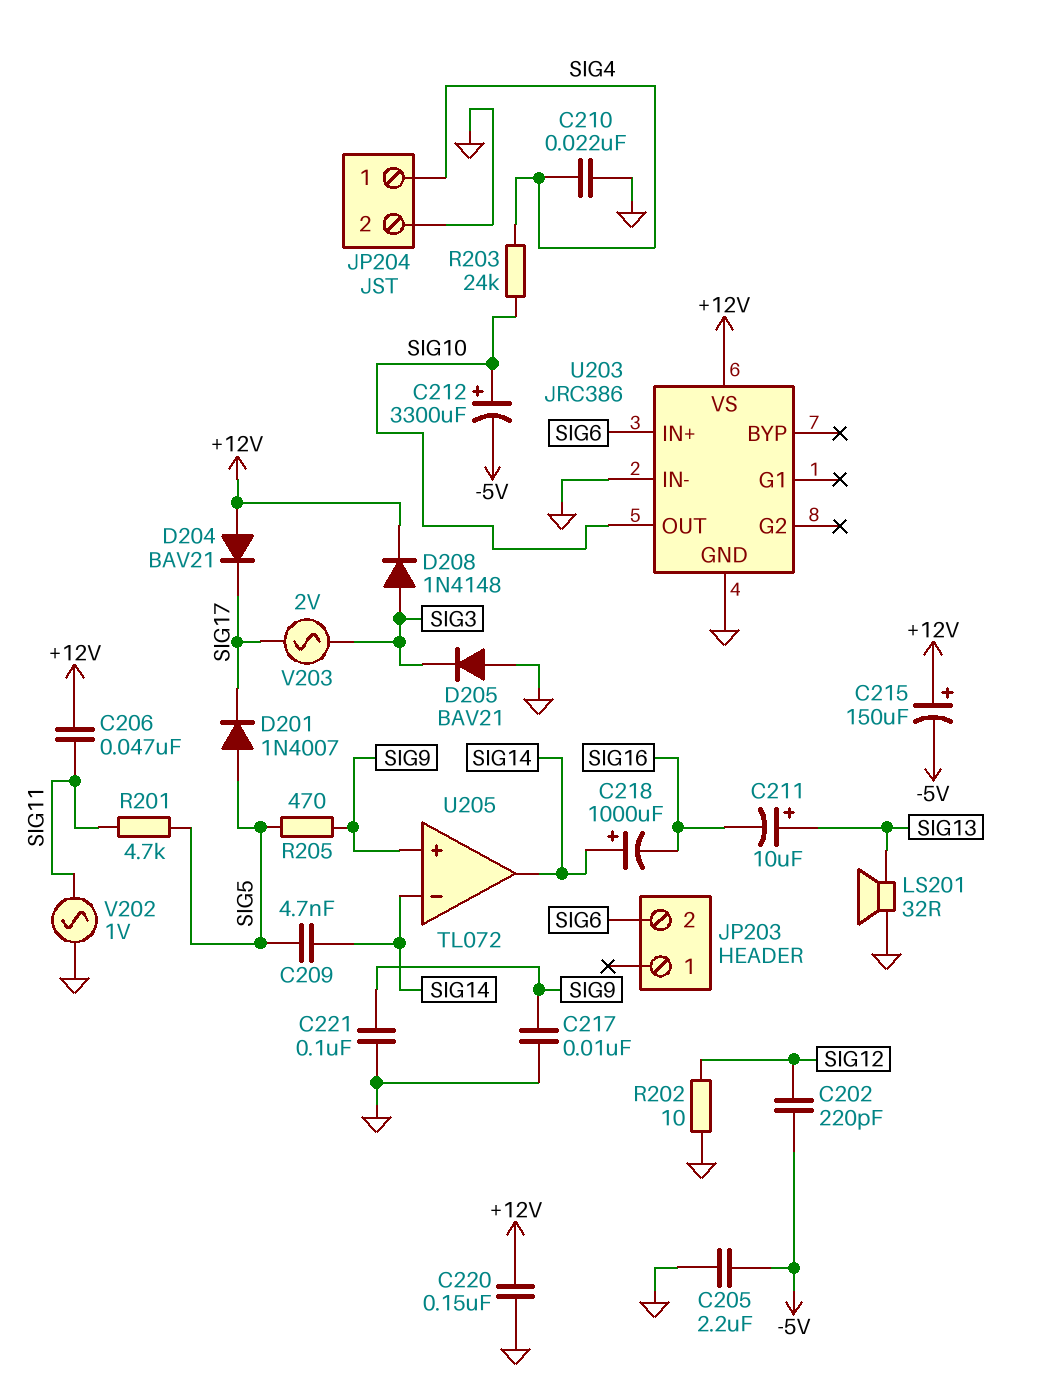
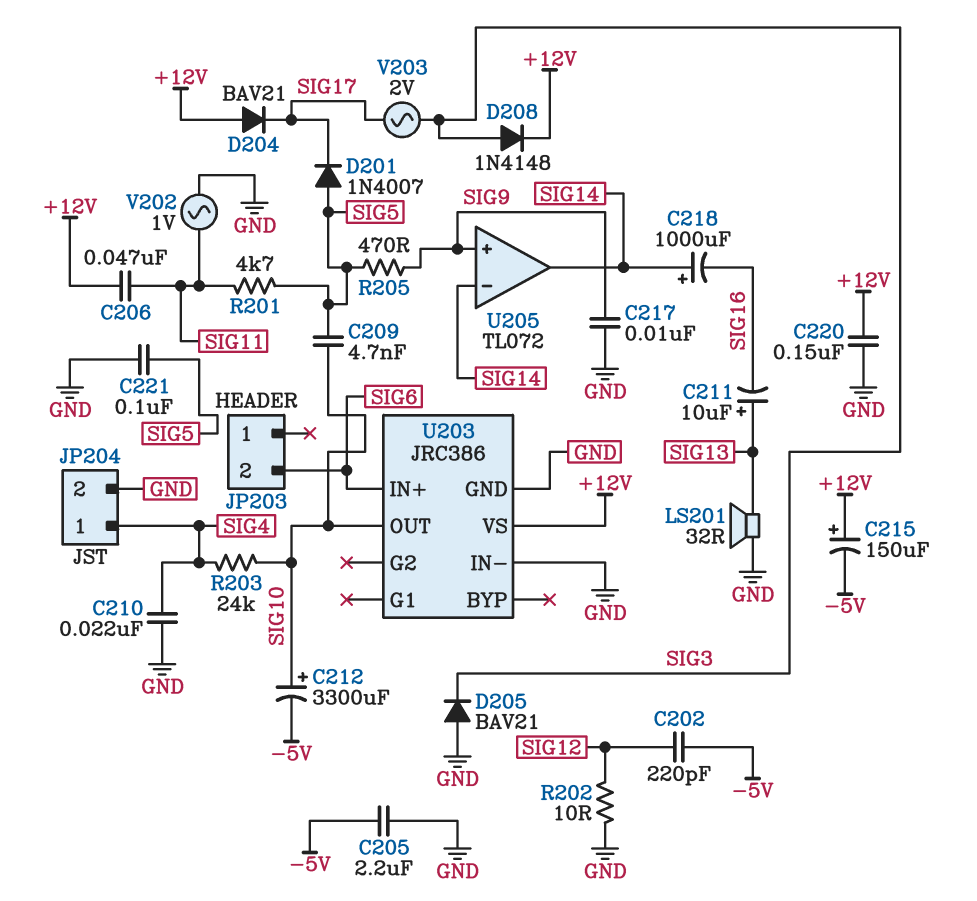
C209: 4.7nF (SIG5, SIG14) -> 4.7nF (SIG5, SIG10)
C221: 100nF (GND, SIG9) -> 100nF (GND, SIG5)

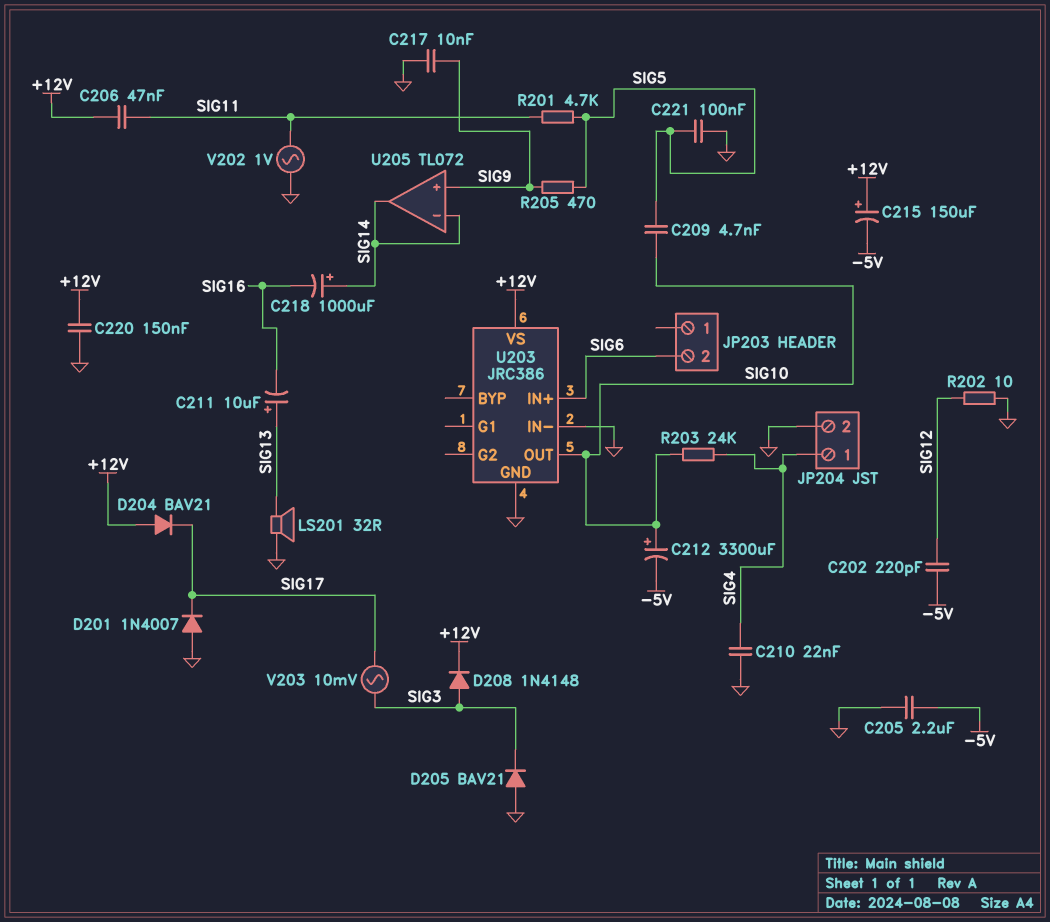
D201: diode 1N4007 (A SIG5, K SIG17) -> diode 1N4007 (A GND, K SIG17)
V203: AC 2V (SIG3, SIG17) -> AC 10mV (SIG3, SIG17)

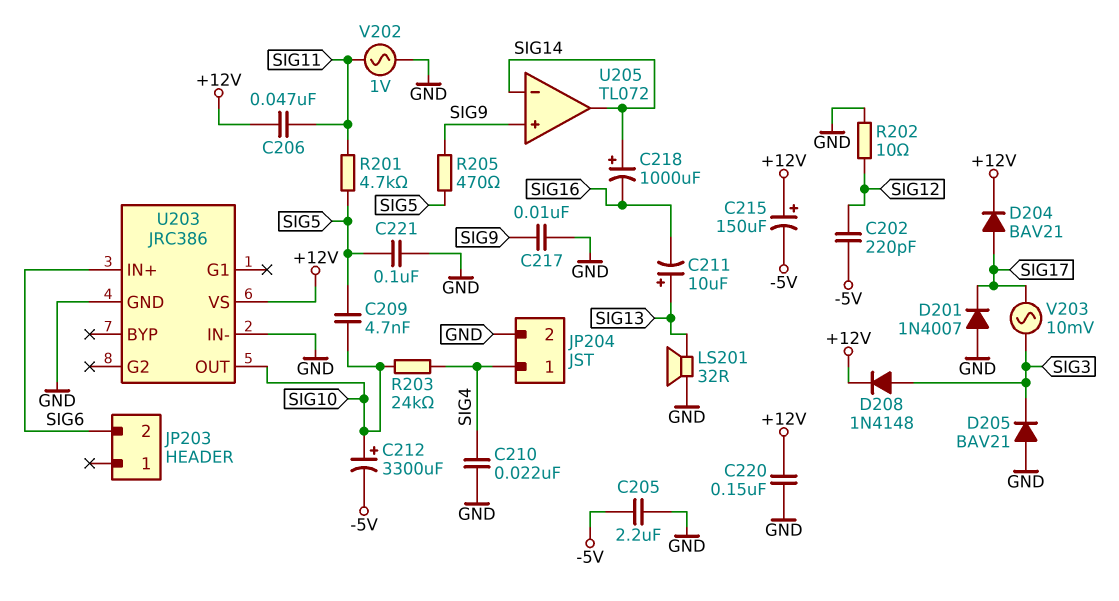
D204: diode BAV21 (A +12V, K SIG17) -> diode BAV21 (A SIG17, K +12V)

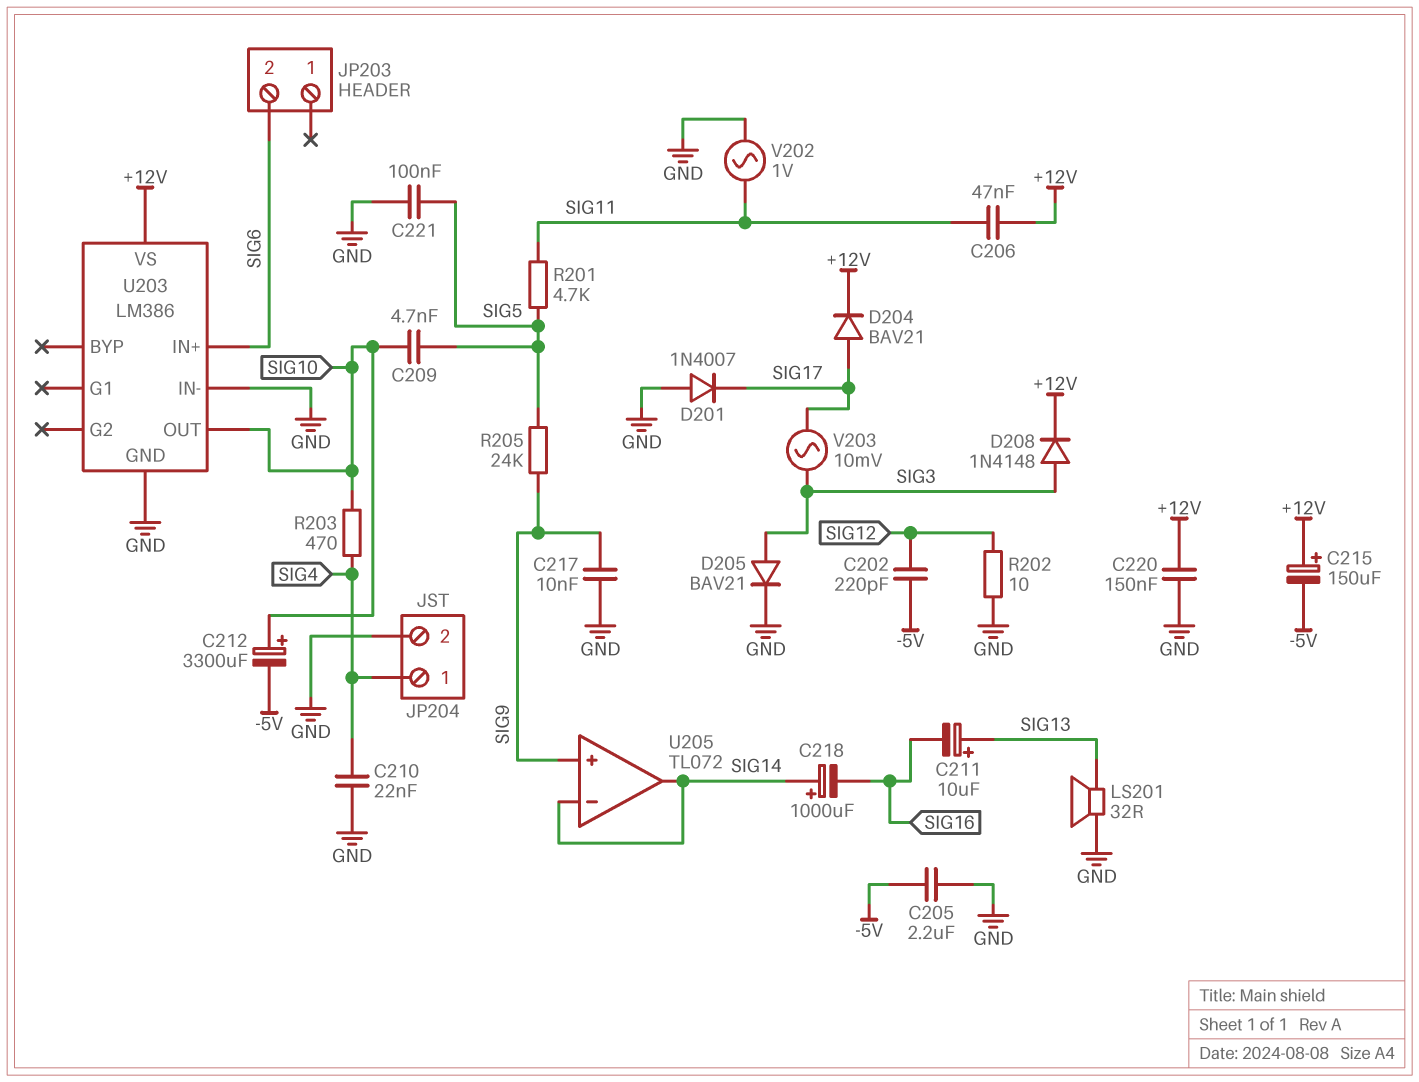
D205: diode BAV21 (A GND, K SIG3) -> diode BAV21 (A SIG3, K GND)
R203: 24k (SIG4, SIG10) -> 470 (SIG4, SIG10)
R205: 470 (SIG5, SIG9) -> 24k (SIG5, SIG9)
U203: JRC386 -> LM386

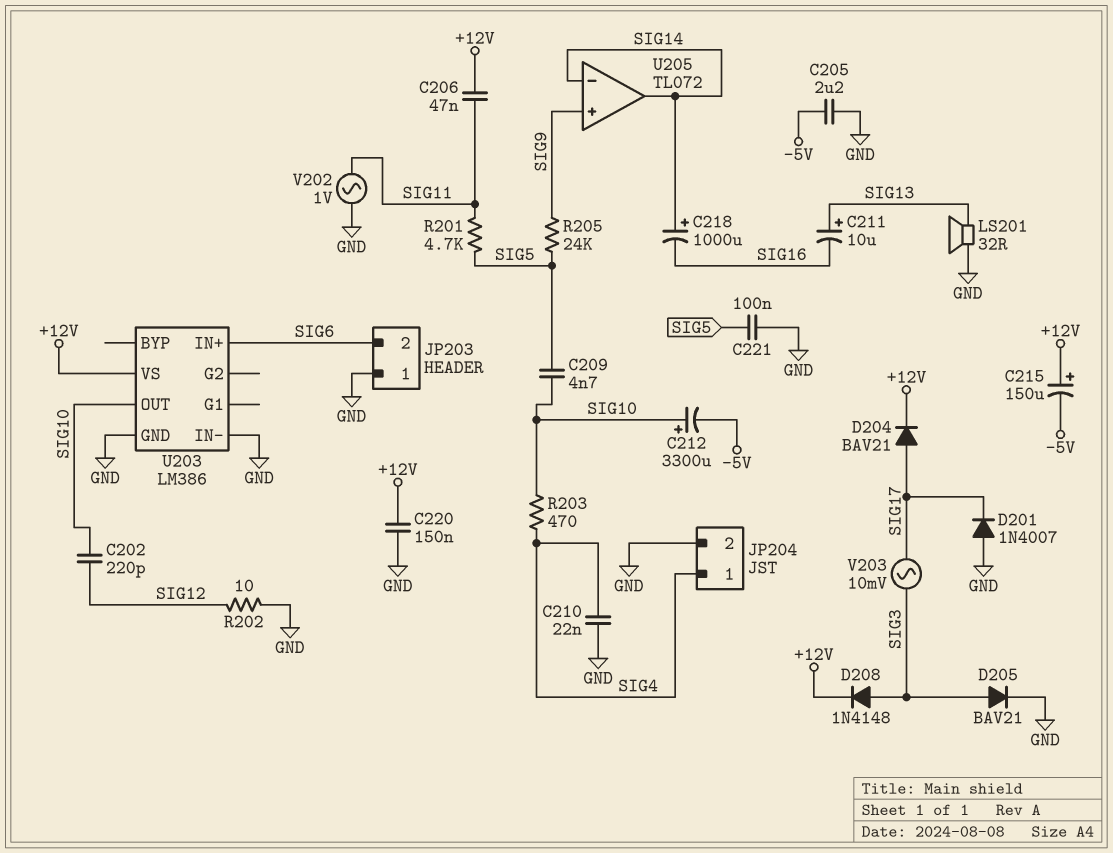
C202: 220pF (-5V, SIG12) -> 220pF (SIG10, SIG12)
C217: 10nF (GND, SIG9) -> none
JP203 pin 1: none -> GND

